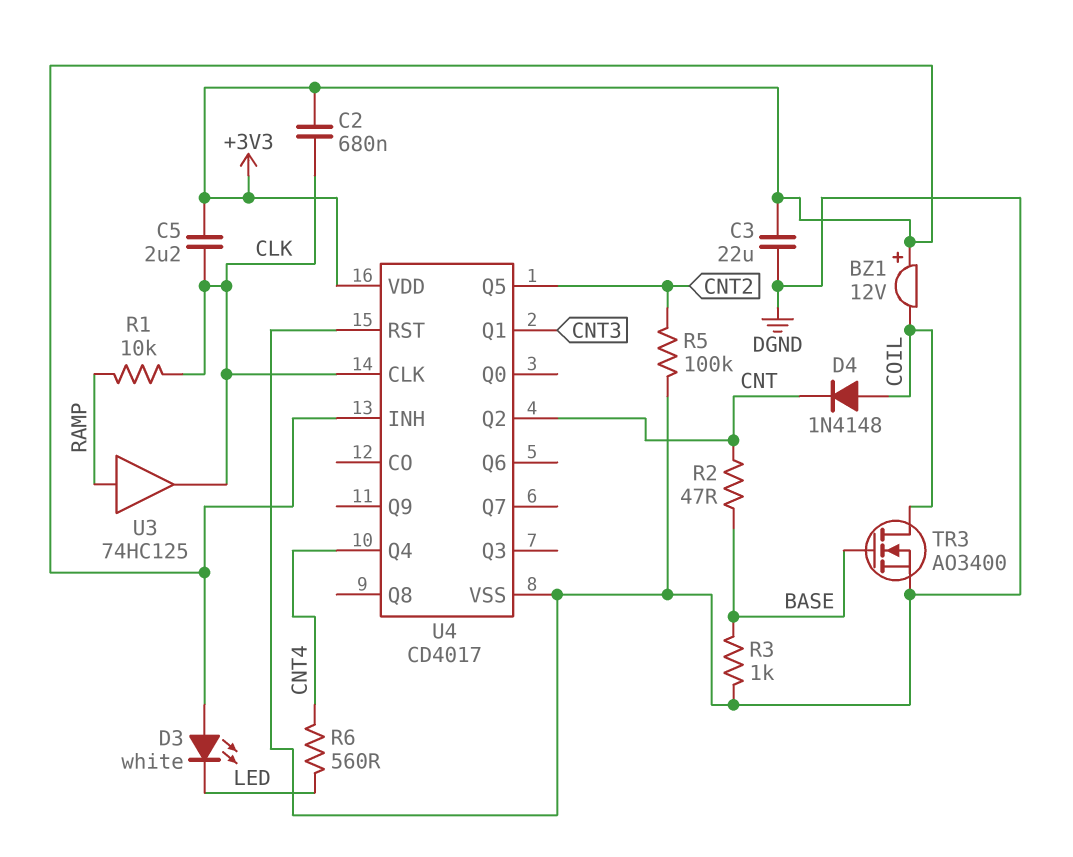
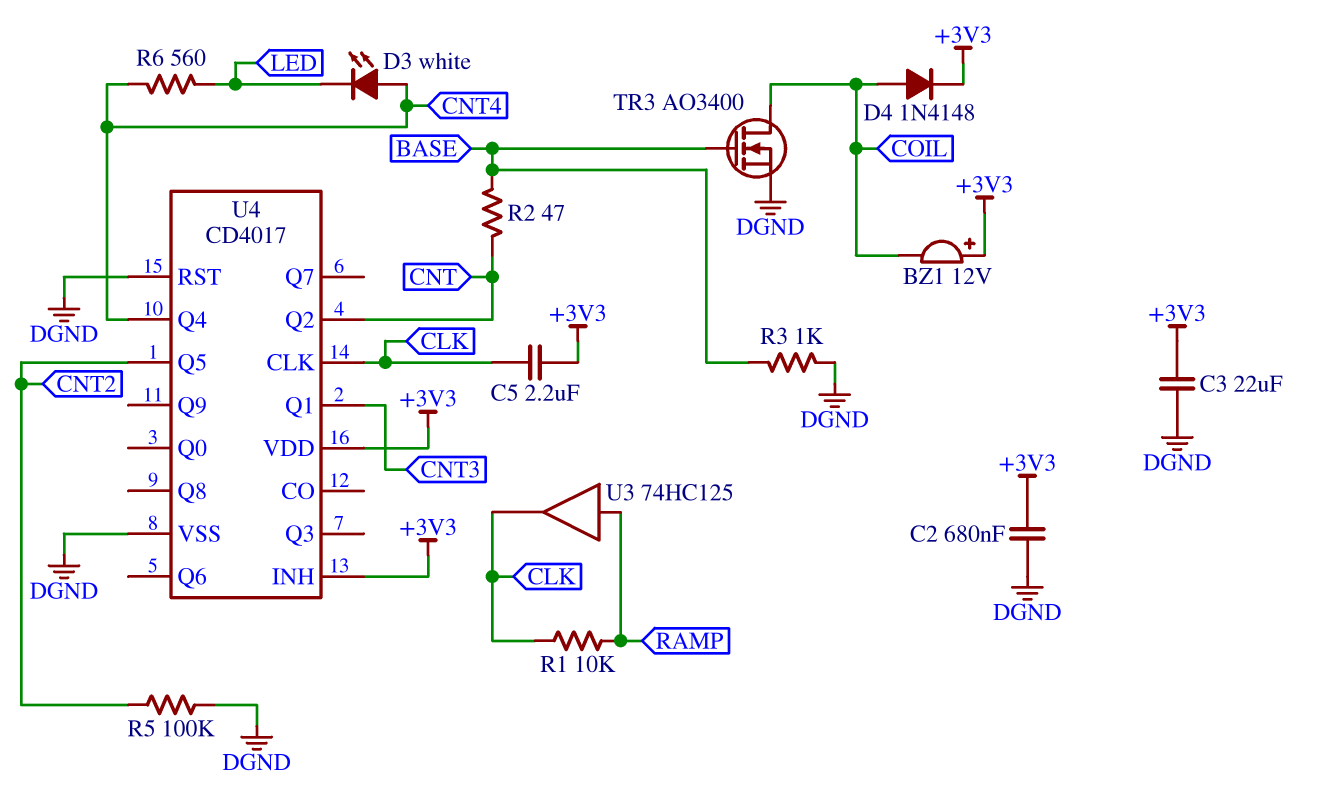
C2: 680nF (+3V3, CLK) -> 680nF (+3V3, DGND)
D3: LED white (A +3V3, K LED) -> LED white (A CNT4, K LED)
D4: diode 1N4148 (A COIL, K CNT) -> diode 1N4148 (A COIL, K +3V3)

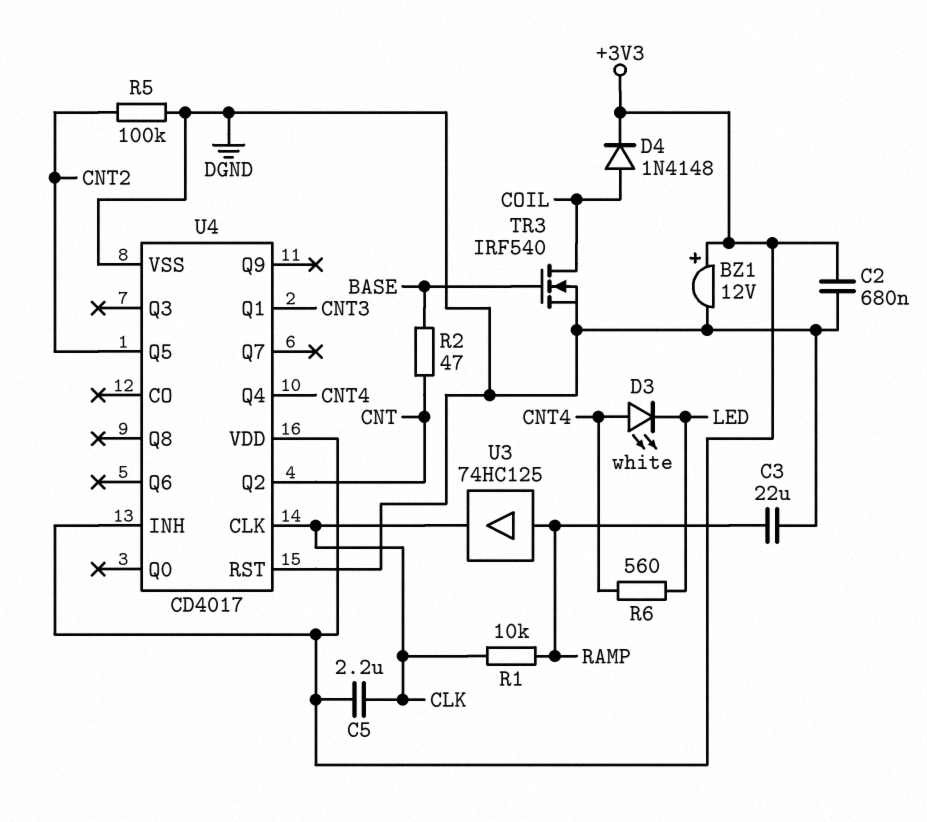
BZ1: buzzer 12V (plus +3V3, minus COIL) -> buzzer 12V (plus +3V3, minus DGND)
C3: 22uF (+3V3, DGND) -> 22uF (DGND, RAMP)
R3: 1k (BASE, DGND) -> none
TR3: NMOS AO3400 (G BASE, D COIL, S DGND) -> NMOS IRF540 (G BASE, D COIL, S DGND)

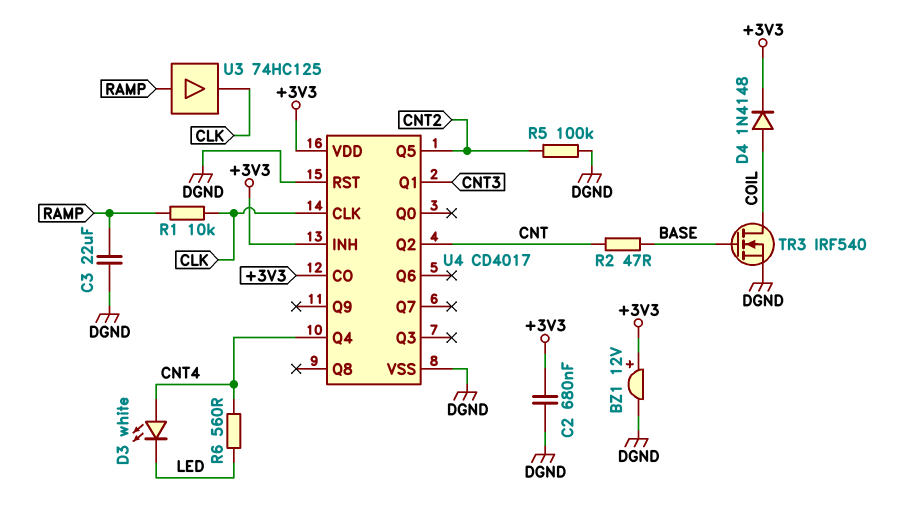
C5: 2.2uF (+3V3, CLK) -> none
U4 pin CO: none -> +3V3

